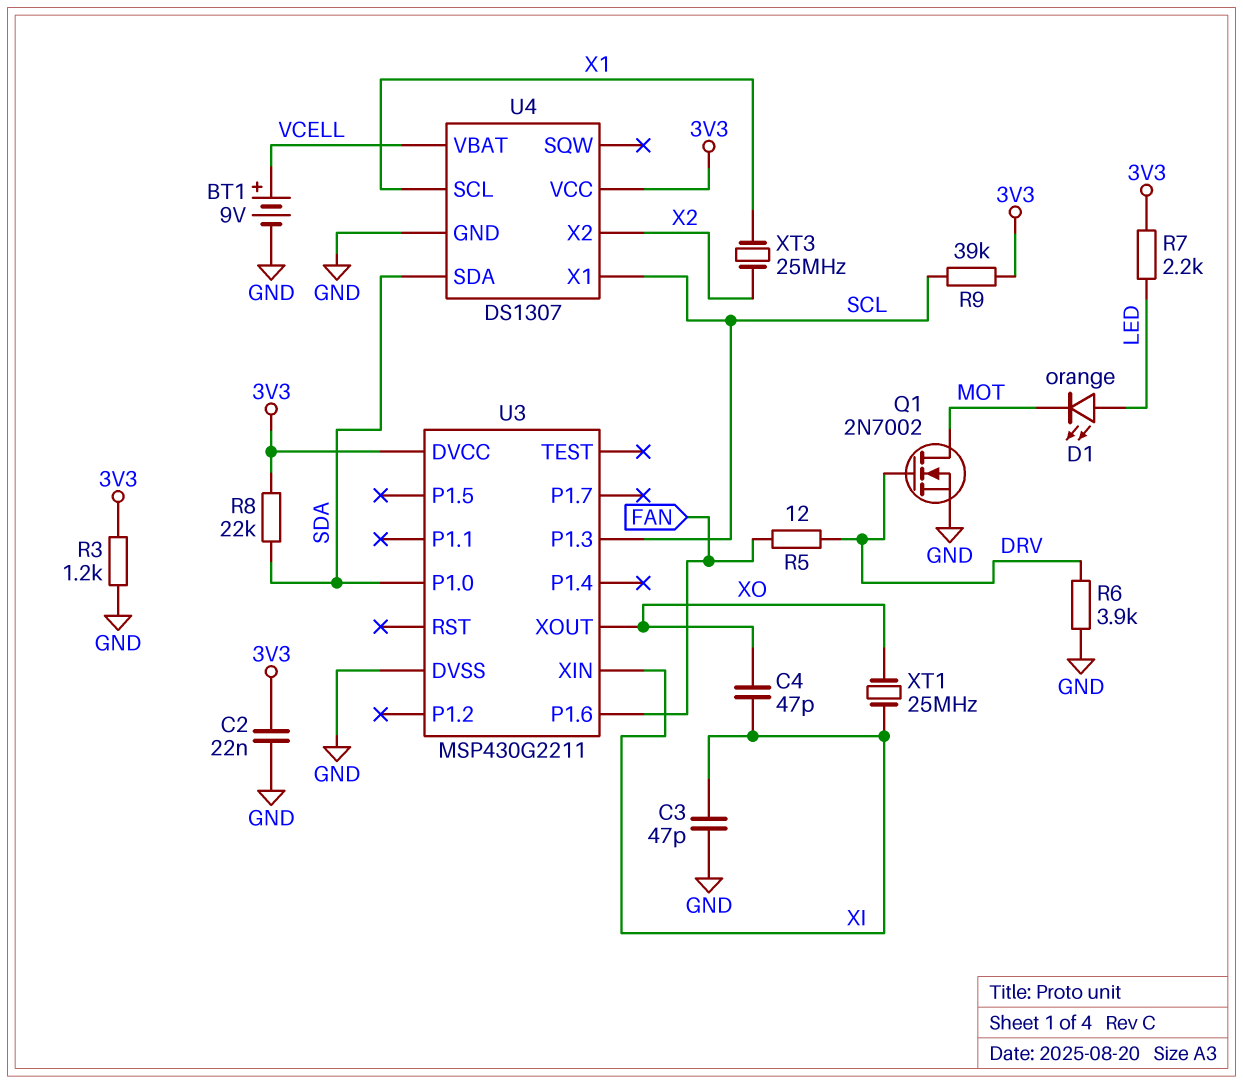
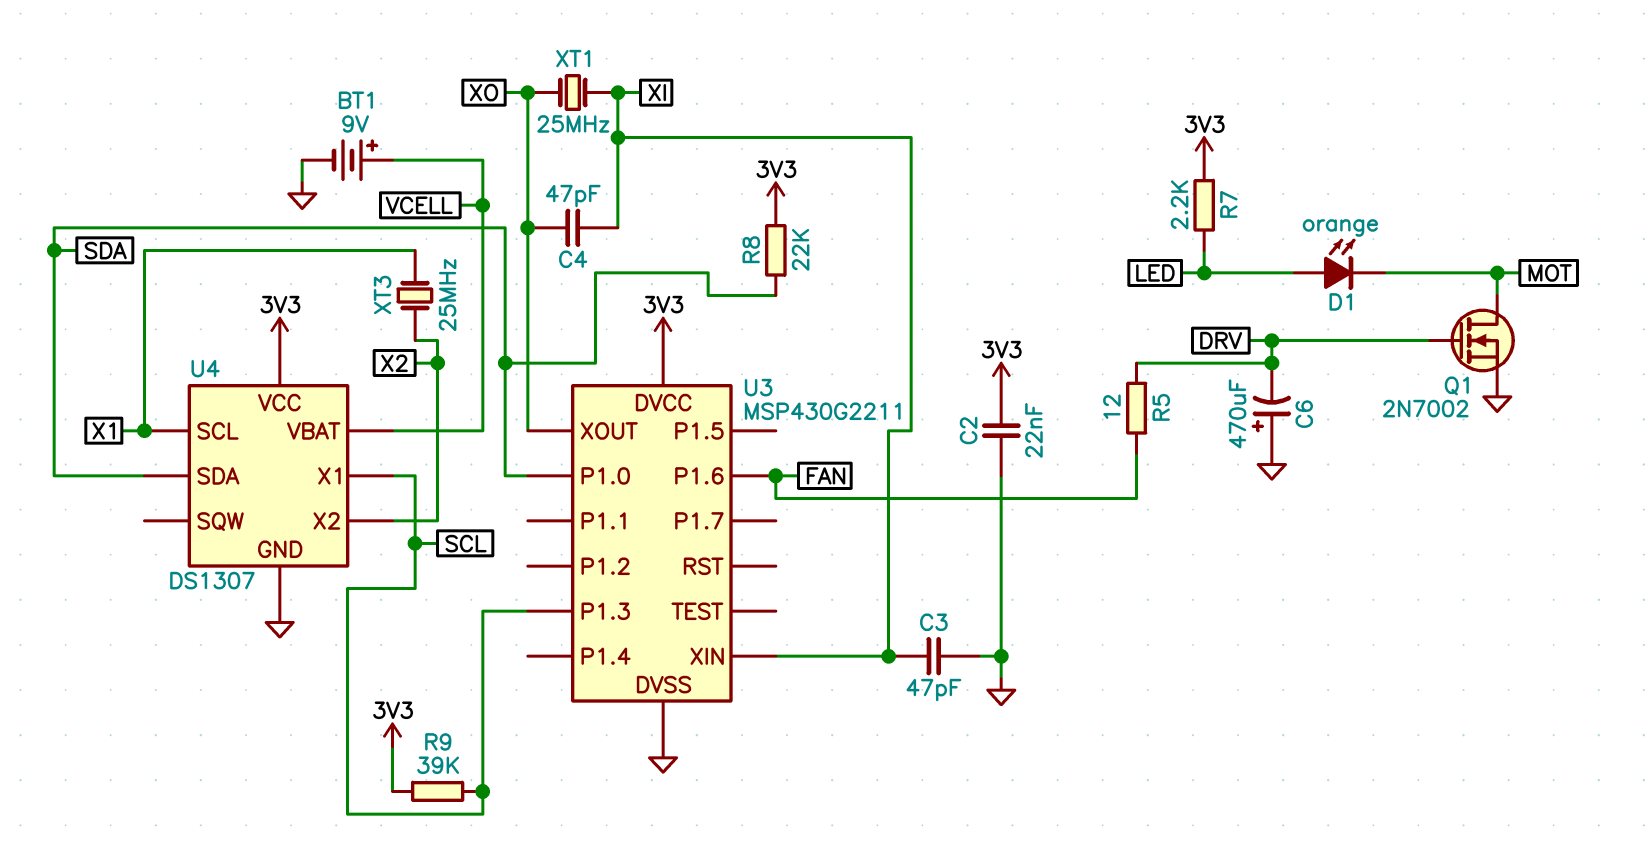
C6: none -> 470uF (plus GND, minus DRV)
R3: 1.2k (3V3, GND) -> none
R6: 3.9k (DRV, GND) -> none

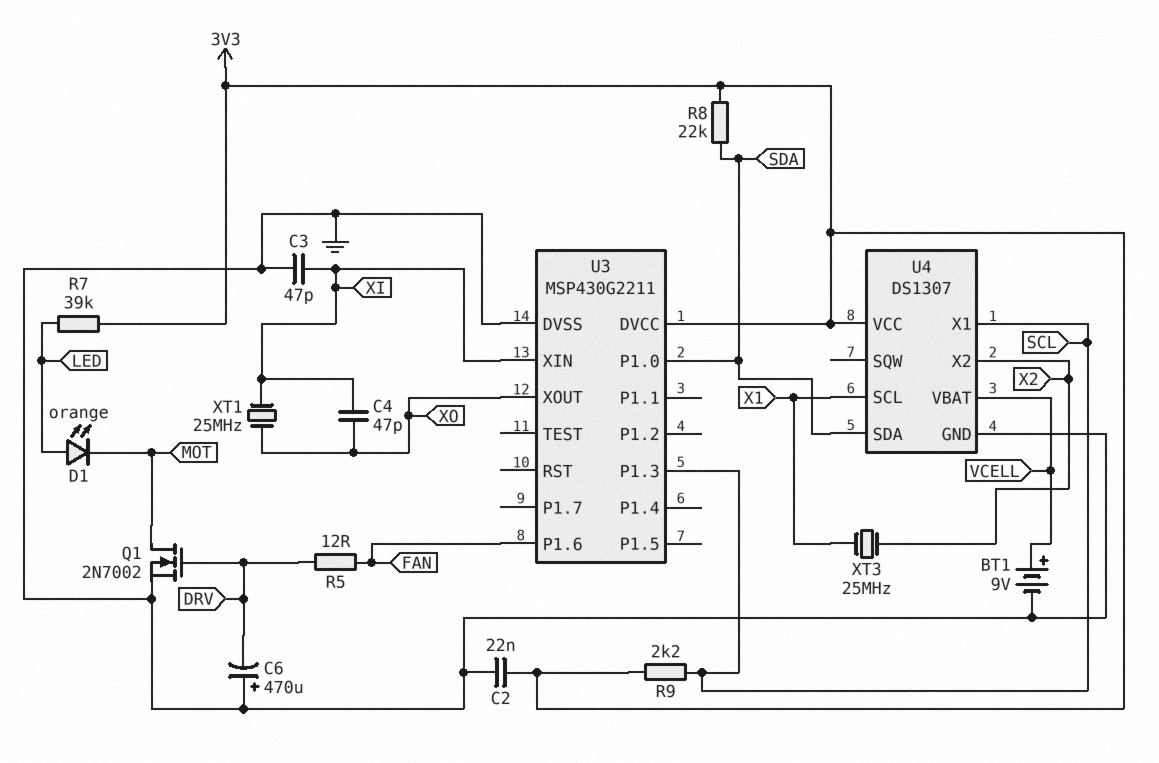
R7: 2.2k (3V3, LED) -> 39k (3V3, LED)
R9: 39k (3V3, SCL) -> 2.2k (3V3, SCL)

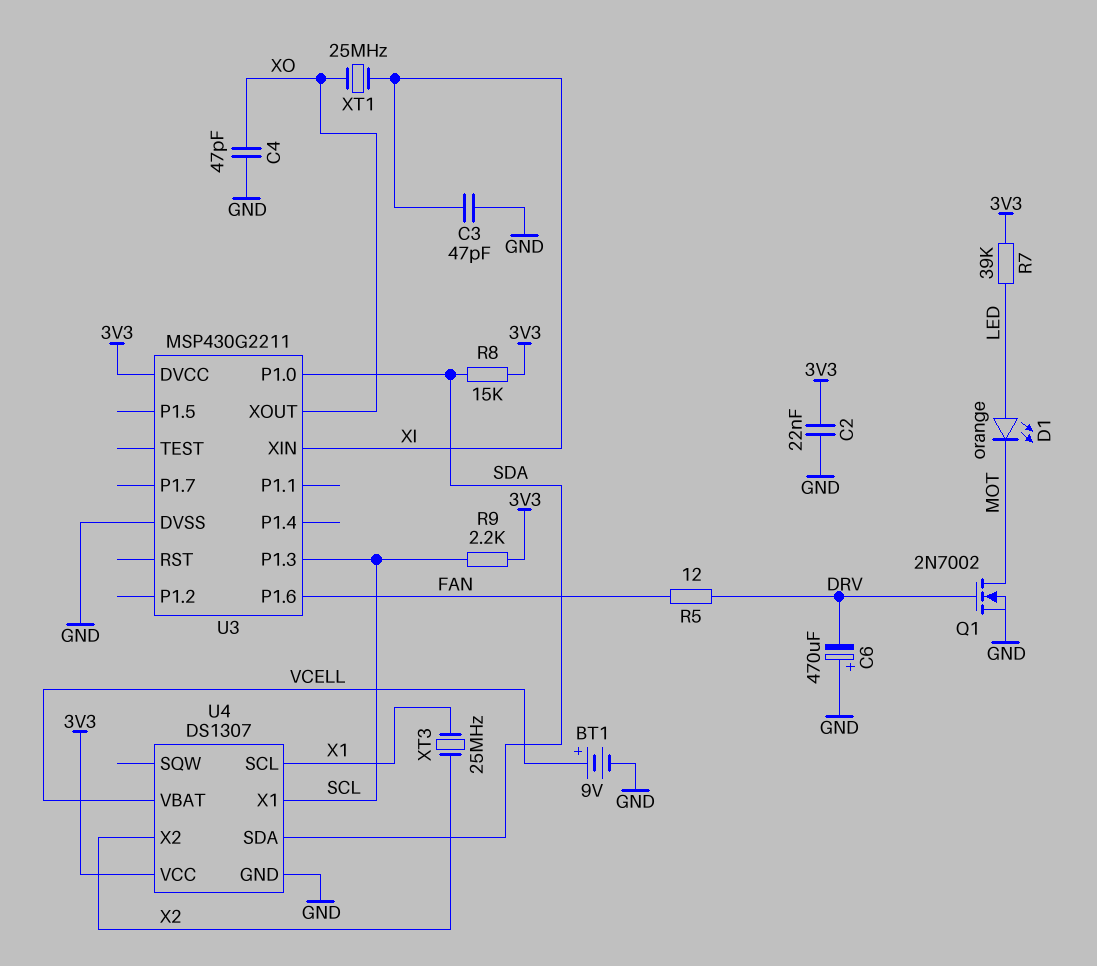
C4: 47pF (XI, XO) -> 47pF (GND, XO)
R8: 22k (3V3, SDA) -> 15k (3V3, SDA)

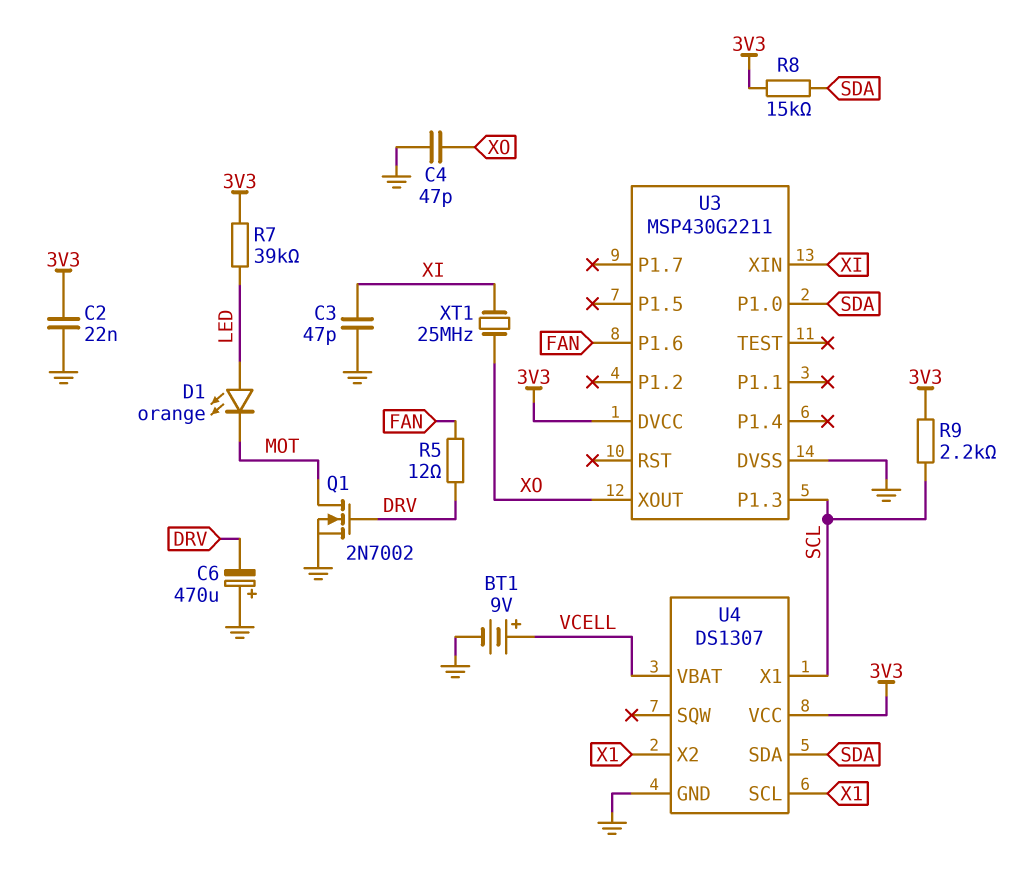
U4 pin X2: X2 -> X1
XT3: 25MHz (X1, X2) -> none

